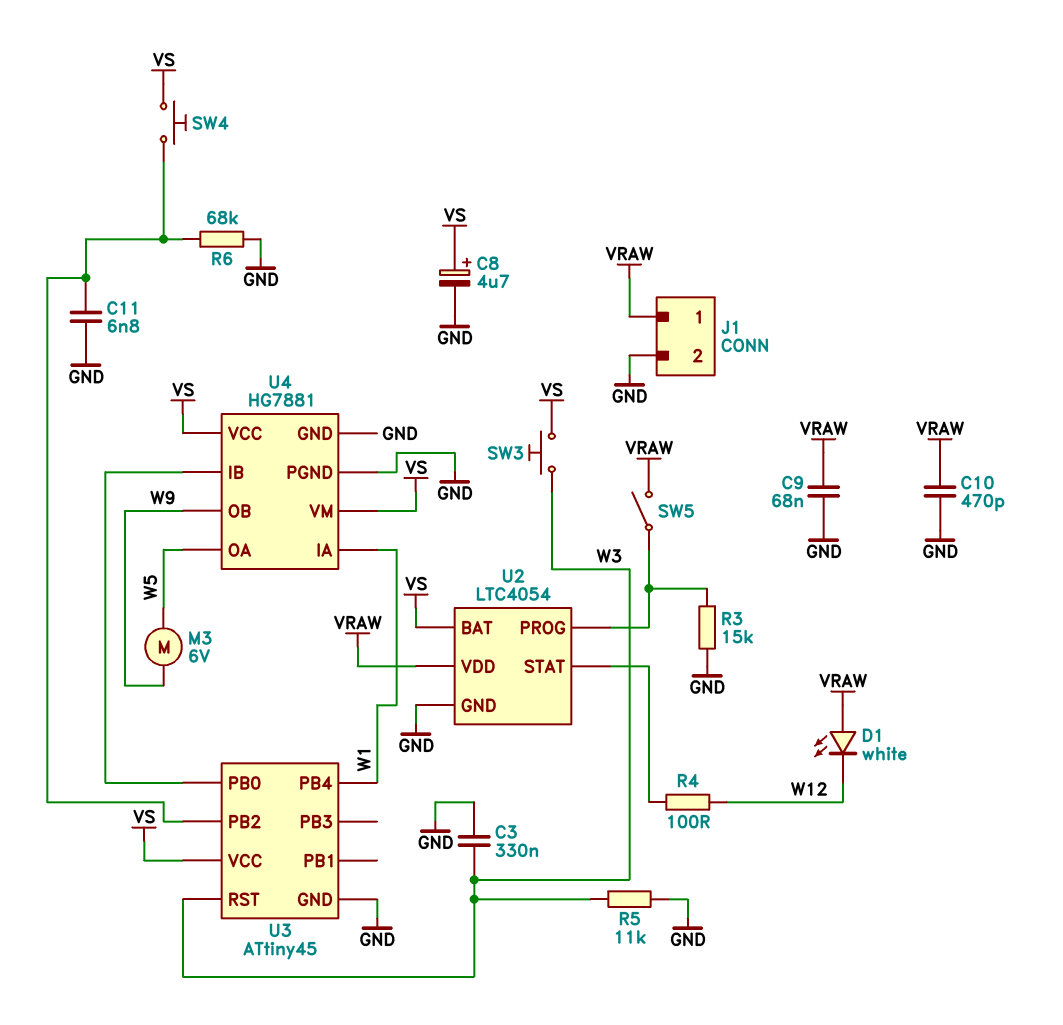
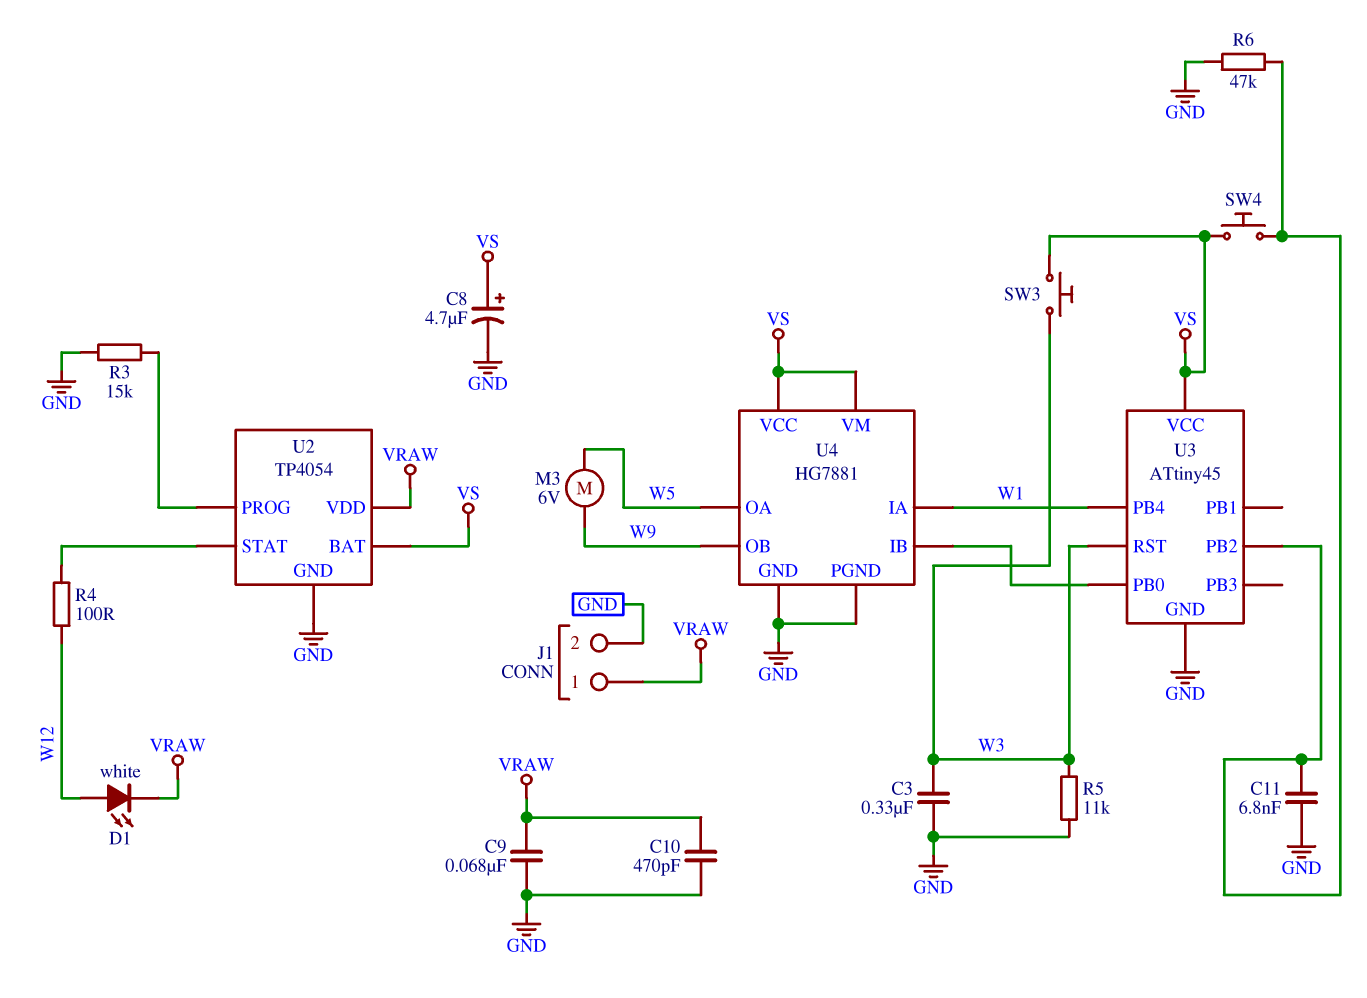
D1: LED white (A VRAW, K W12) -> LED white (A W12, K VRAW)
R6: 68k (GND, U3/PB2) -> 47k (GND, U3/PB2)
SW5: switch (U2/PROG, VRAW) -> none
U2: LTC4054 -> TP4054

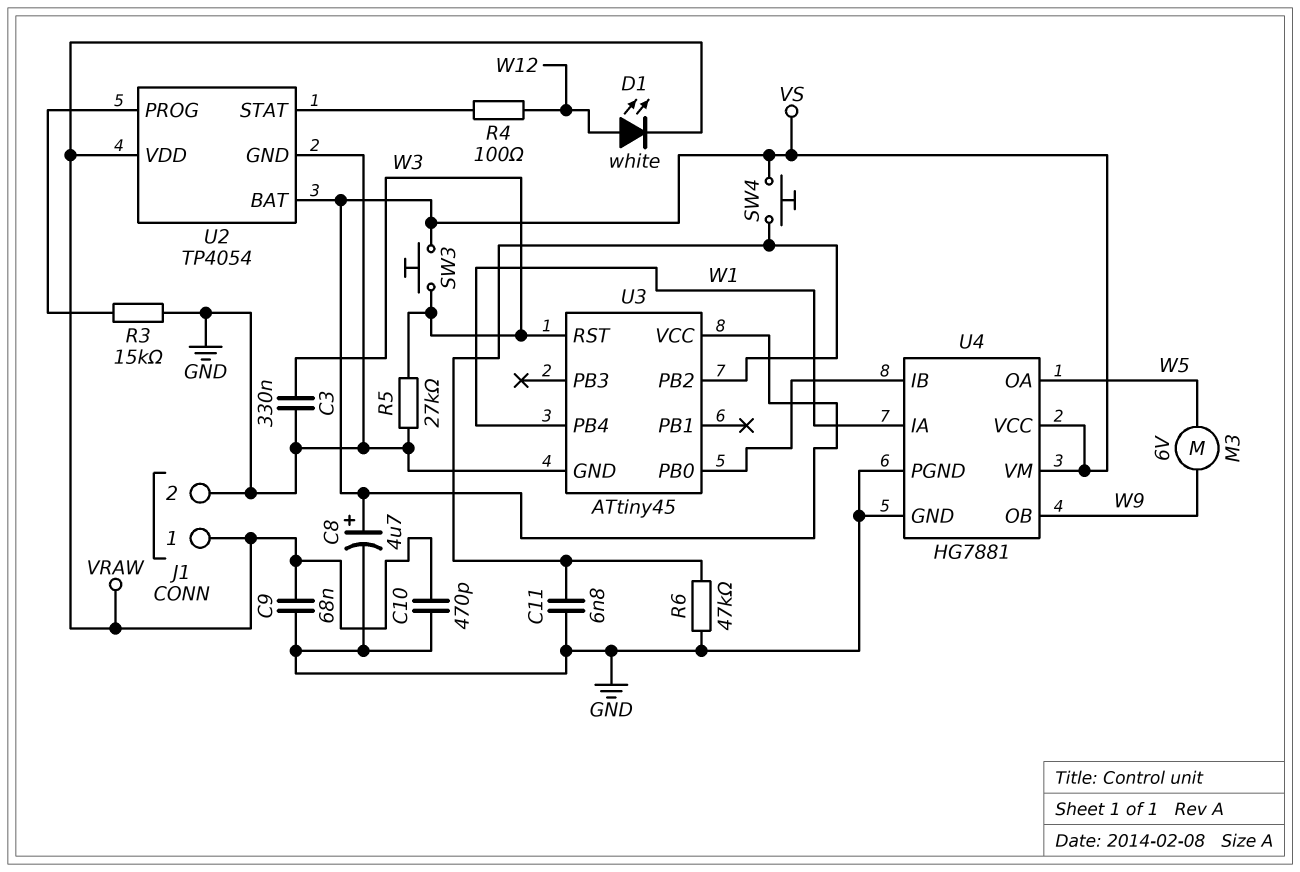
R5: 11k (GND, W3) -> 27k (GND, W3)

